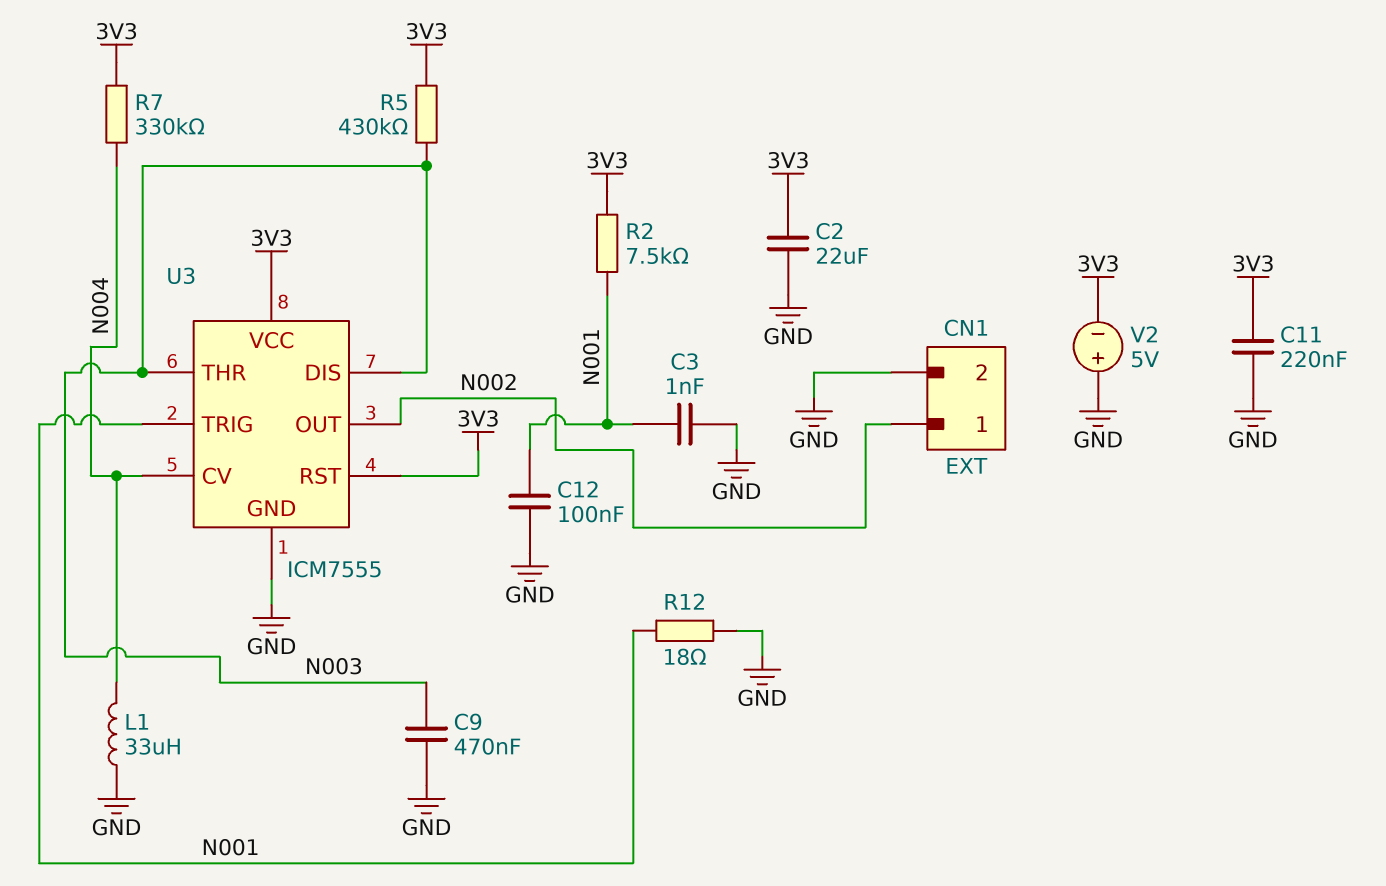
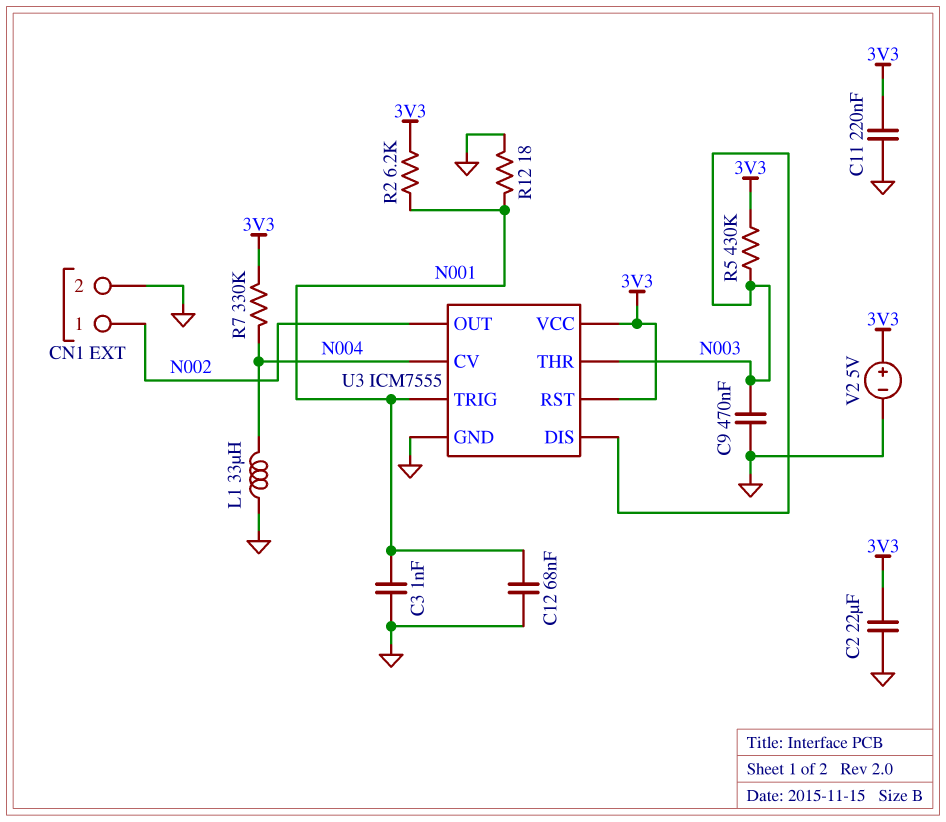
C12: 100nF (GND, N001) -> 68nF (GND, N001)
R2: 7.5k (3V3, N001) -> 6.2k (3V3, N001)
V2: 5V (plus GND, minus 3V3) -> 5V (plus 3V3, minus GND)

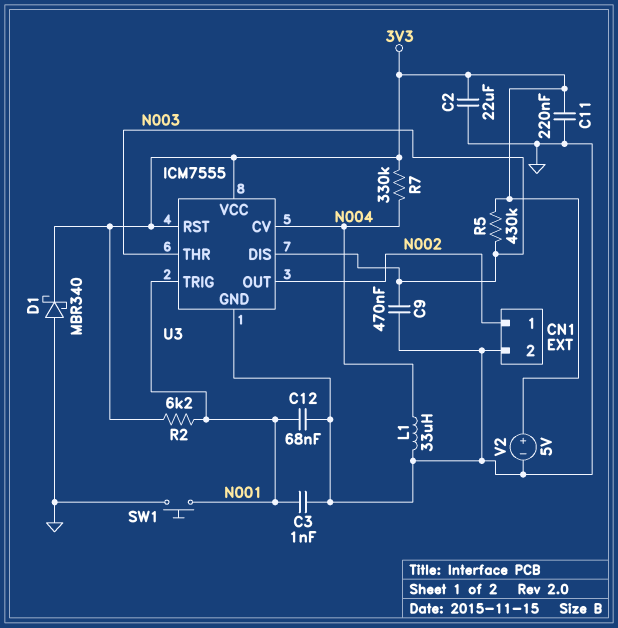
D1: none -> schottky MBR340 (A GND, K 3V3)
R12: 18 (GND, N001) -> none
SW1: none -> button (GND, N001)

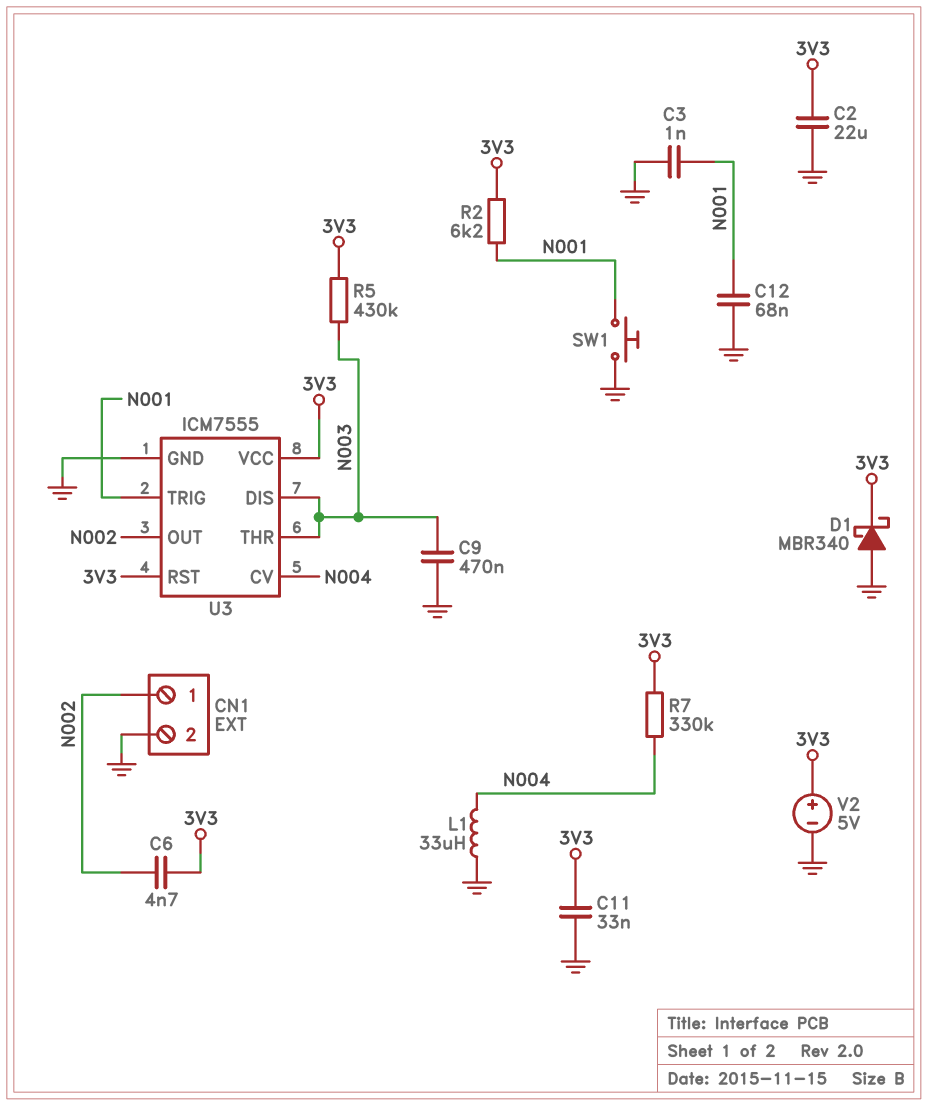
C6: none -> 4.7nF (3V3, N002)
C11: 220nF (3V3, GND) -> 33nF (3V3, GND)

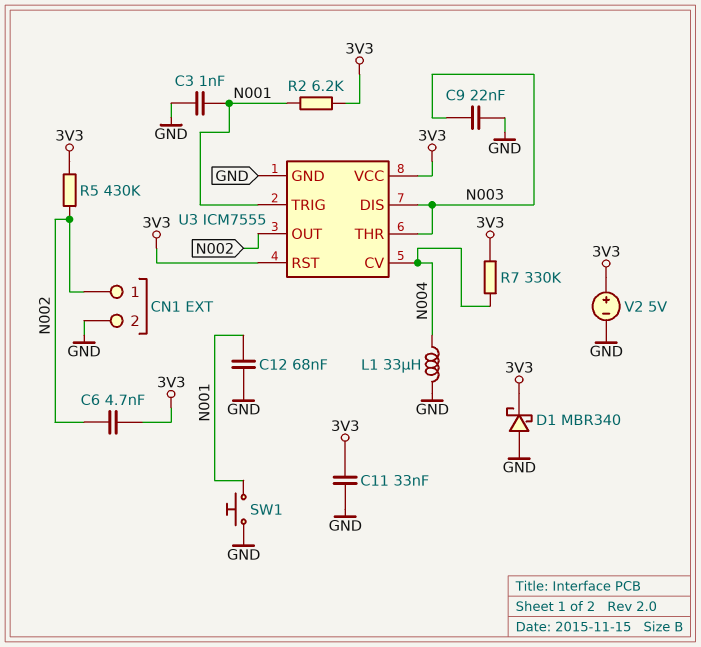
C2: 22uF (3V3, GND) -> none
C9: 470nF (GND, N003) -> 22nF (GND, N003)
R5: 430k (3V3, N003) -> 430k (3V3, N002)

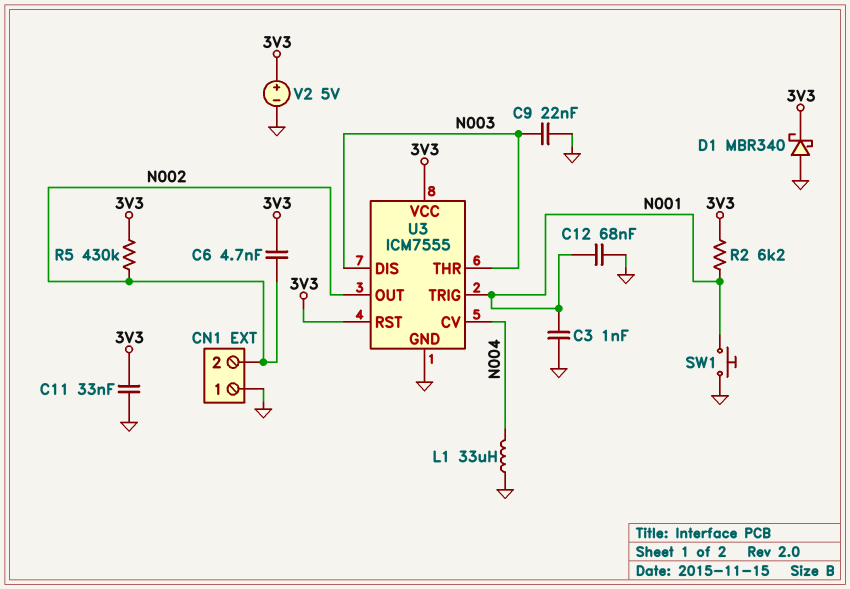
CN1 pin 1: N002 -> GND
CN1 pin 2: GND -> N002
R7: 330k (3V3, N004) -> none

